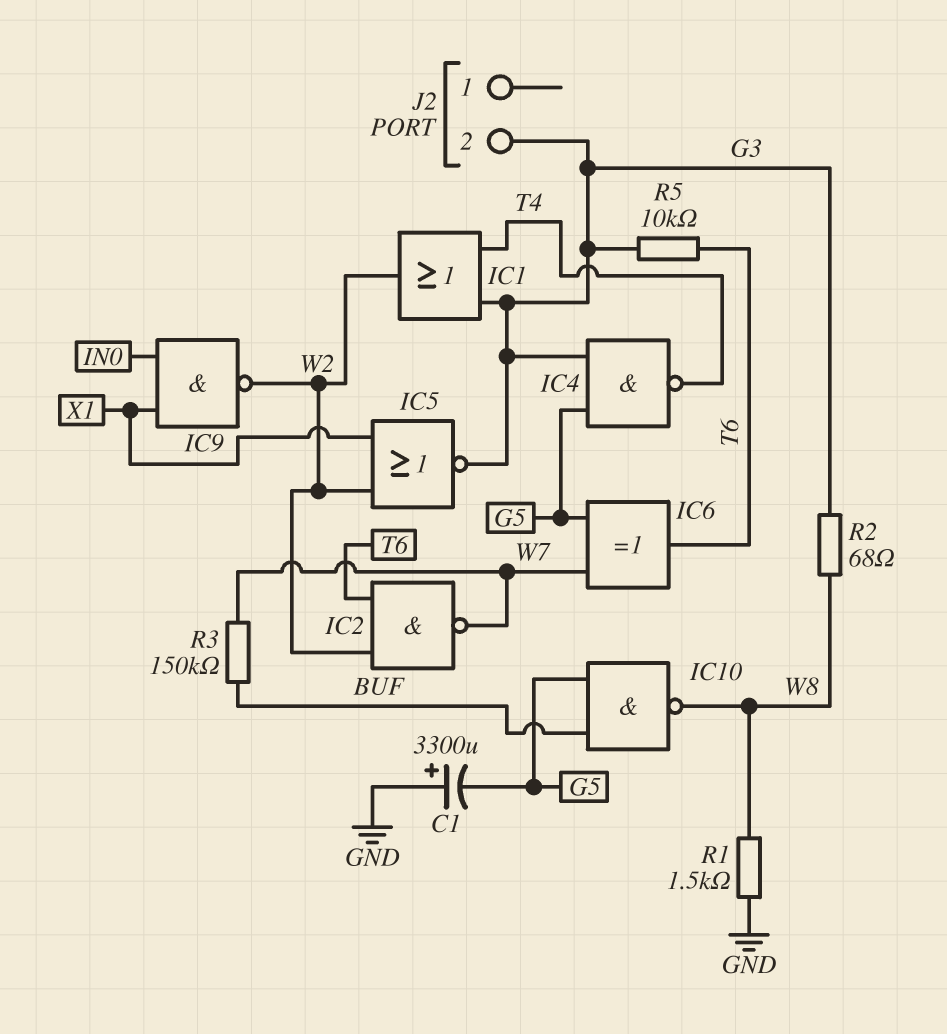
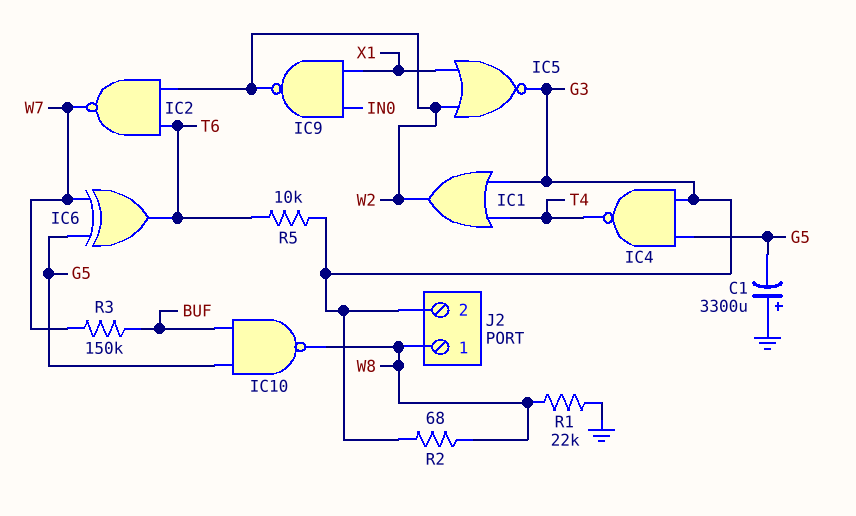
J2 pin 1: none -> W8
R1: 1.5k (GND, W8) -> 22k (GND, W8)

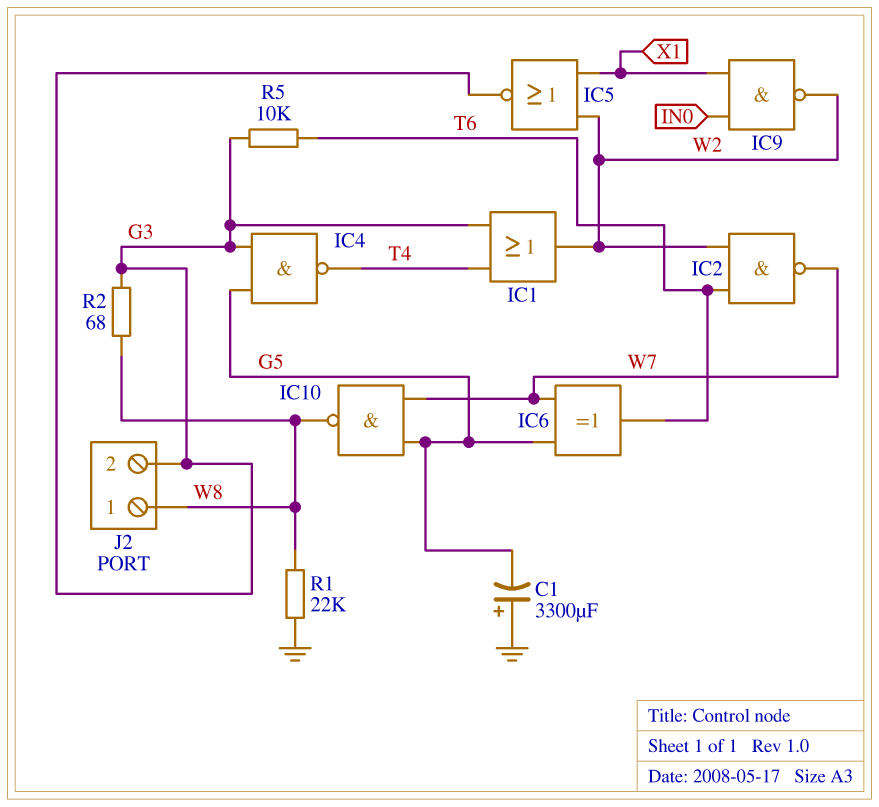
IC10: NAND (in BUF, in G5, out W8) -> NAND (in G5, in W7, out W8)
R3: 150k (BUF, W7) -> none

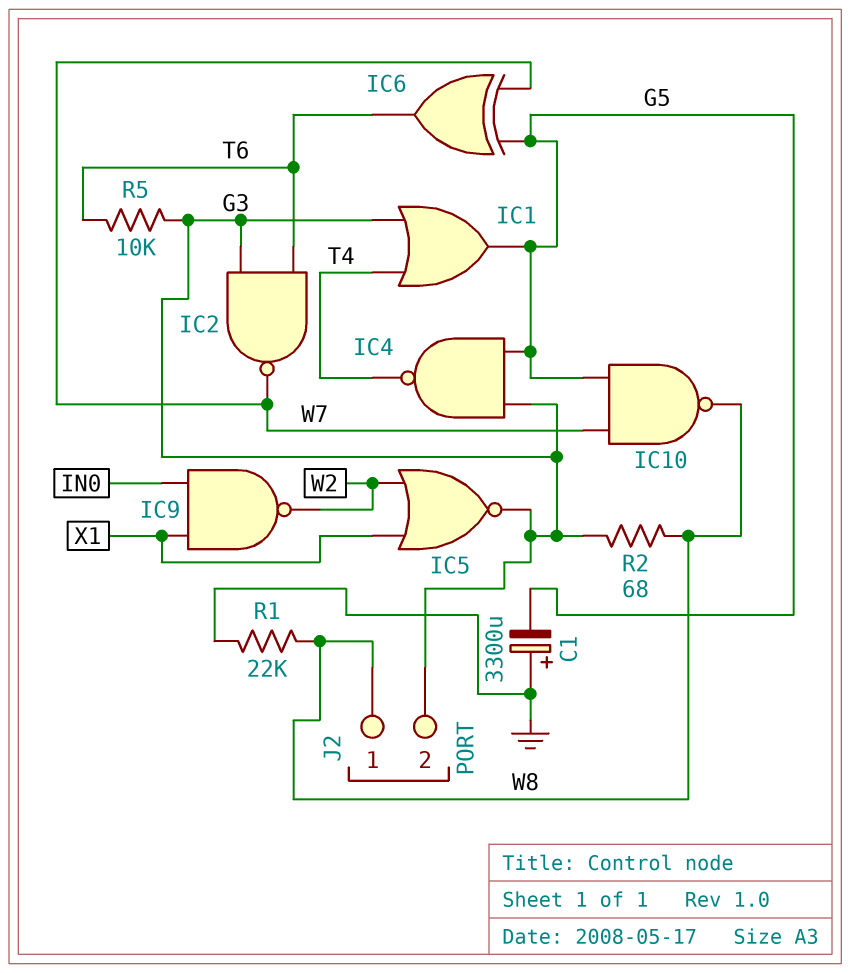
IC1: OR (in G3, in T4, out W2) -> OR (in G3, in T4, out G5)
IC2: NAND (in T6, in W2, out W7) -> NAND (in G3, in T6, out W7)

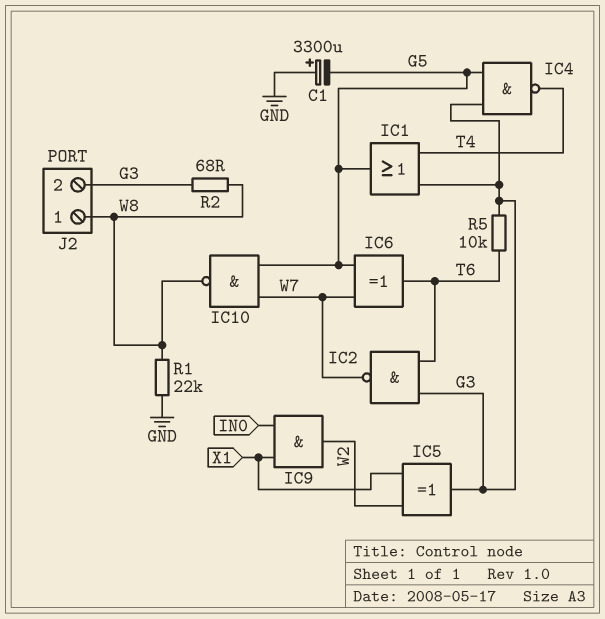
IC5: NOR (in W2, in X1, out G3) -> XOR (in W2, in X1, out G3)
IC9: NAND (in IN0, in X1, out W2) -> AND (in IN0, in X1, out W2)

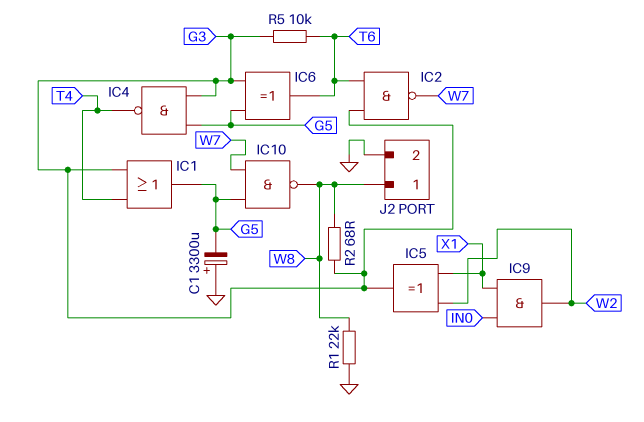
IC6: XOR (in G5, in W7, out T6) -> XOR (in G3, in G5, out T6)
J2 pin 2: G3 -> GND

